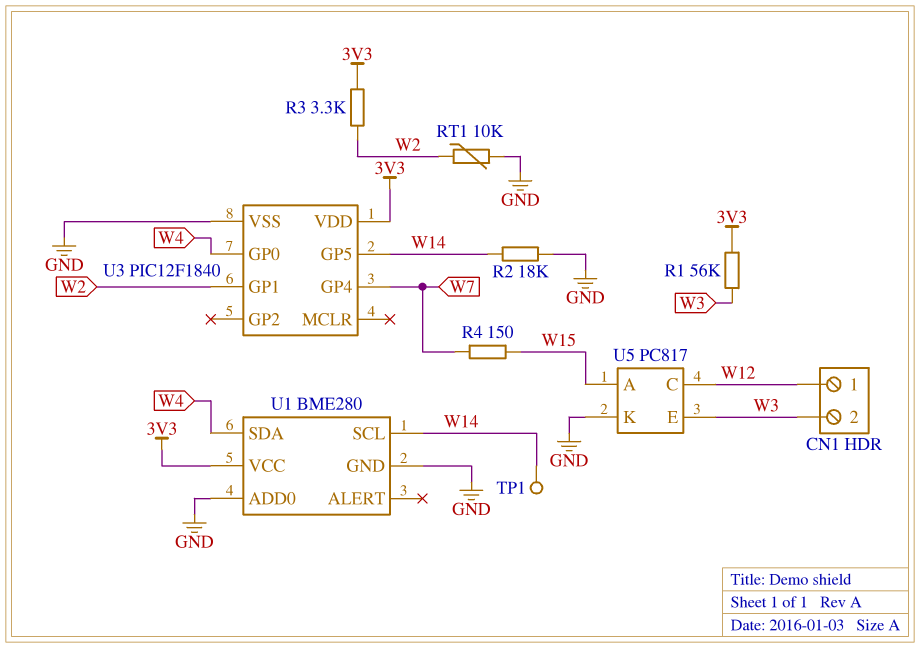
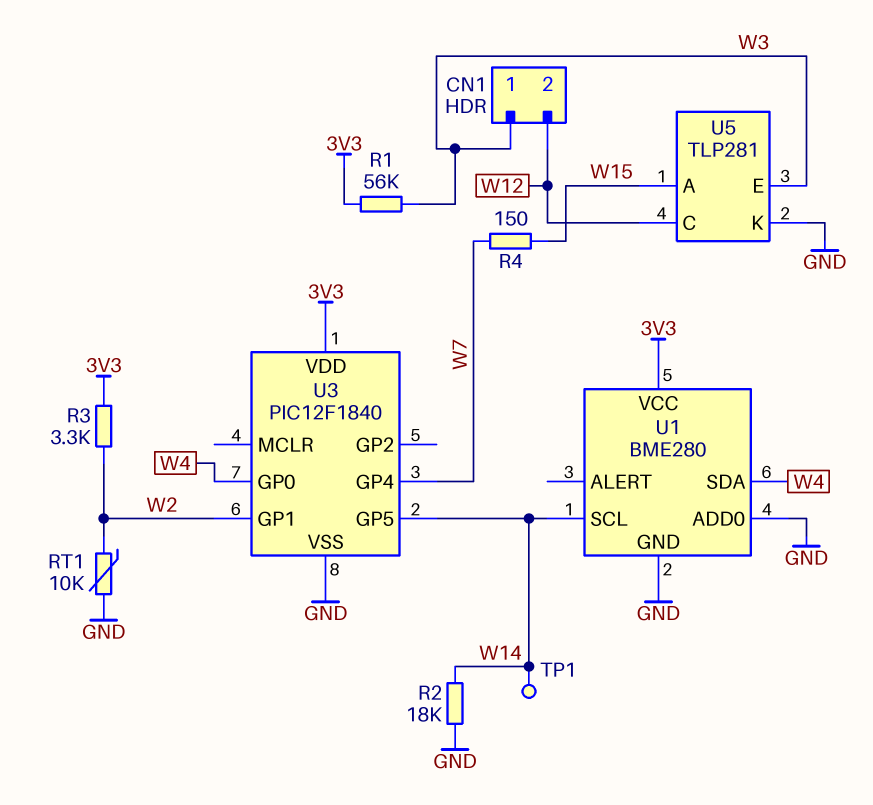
CN1 pin 1: W12 -> W3
CN1 pin 2: W3 -> W12
U5: PC817 -> TLP281

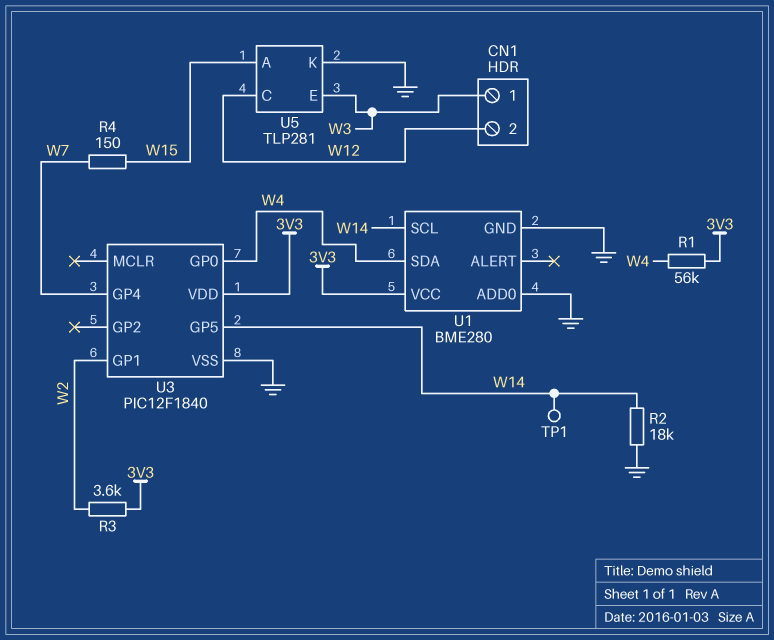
R1: 56k (3V3, W3) -> 56k (3V3, W4)
R3: 3.3k (3V3, W2) -> 3.6k (3V3, W2)
RT1: 10k (GND, W2) -> none

